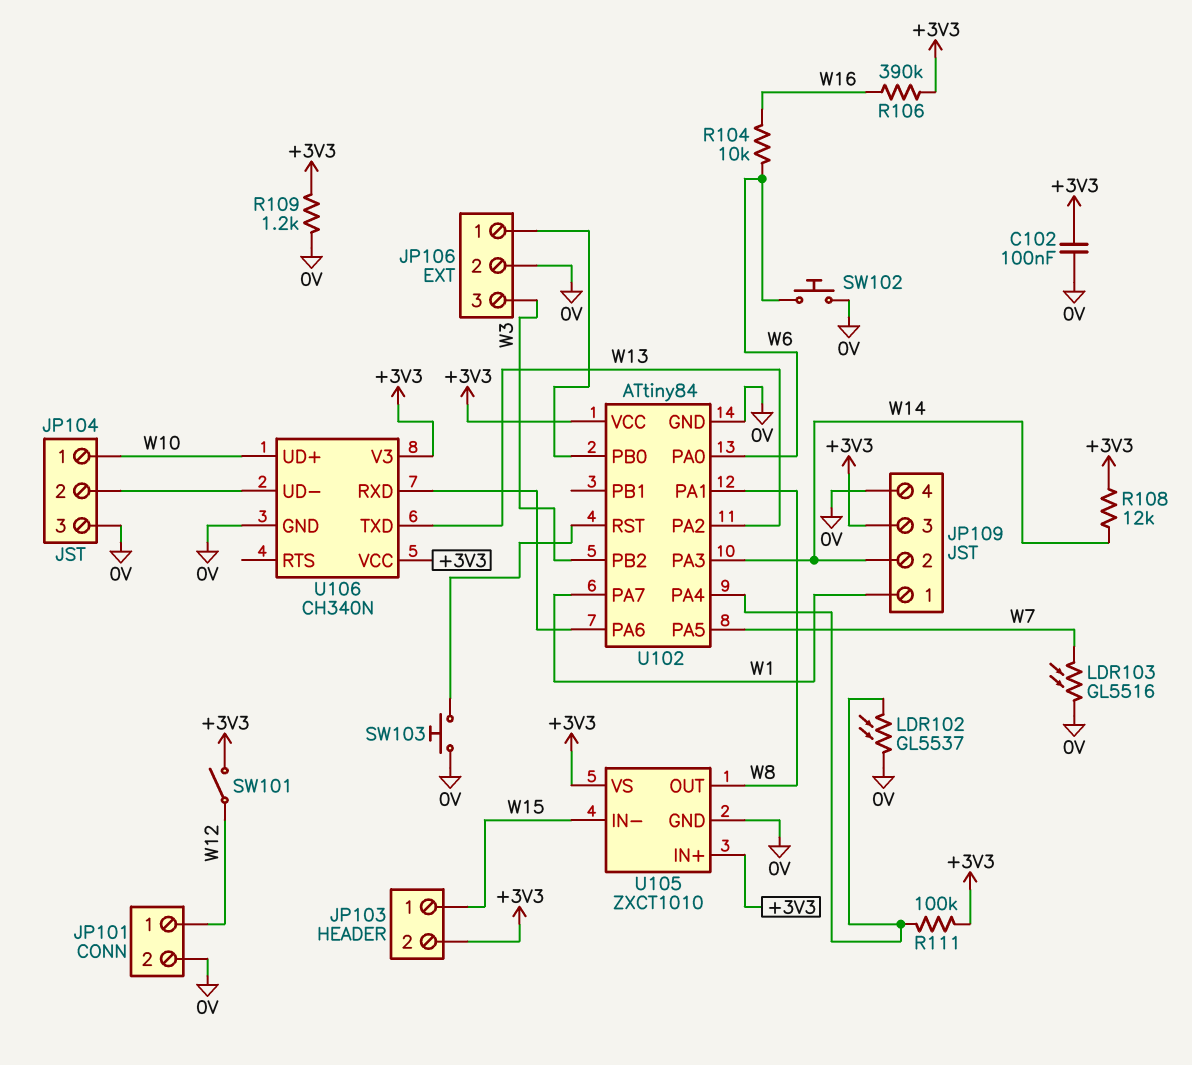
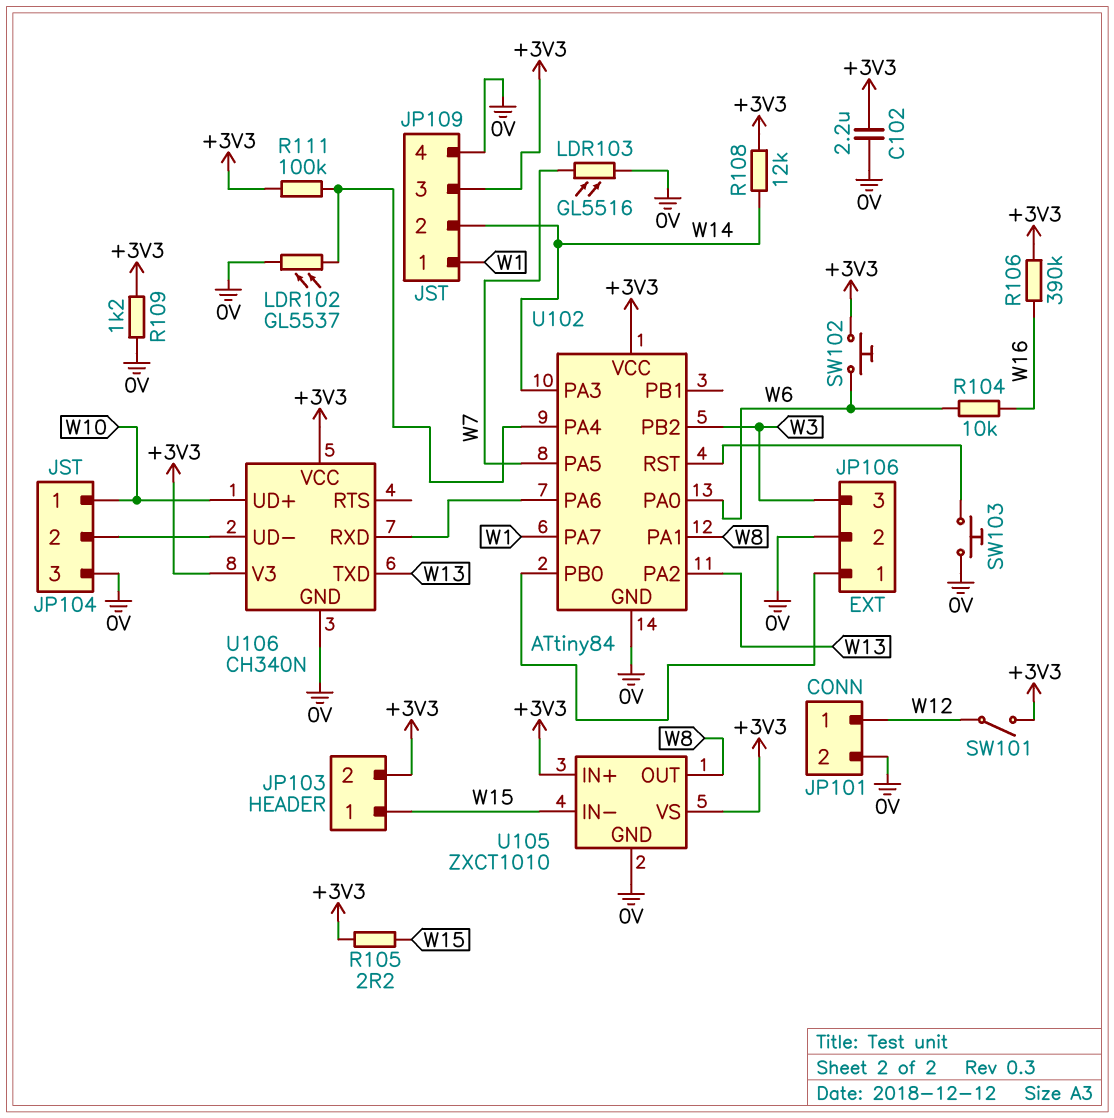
C102: 100nF (+3V3, 0V) -> 2.2uF (+3V3, 0V)
R105: none -> 2.2 (+3V3, W15)
SW102: button (0V, W6) -> button (+3V3, W6)

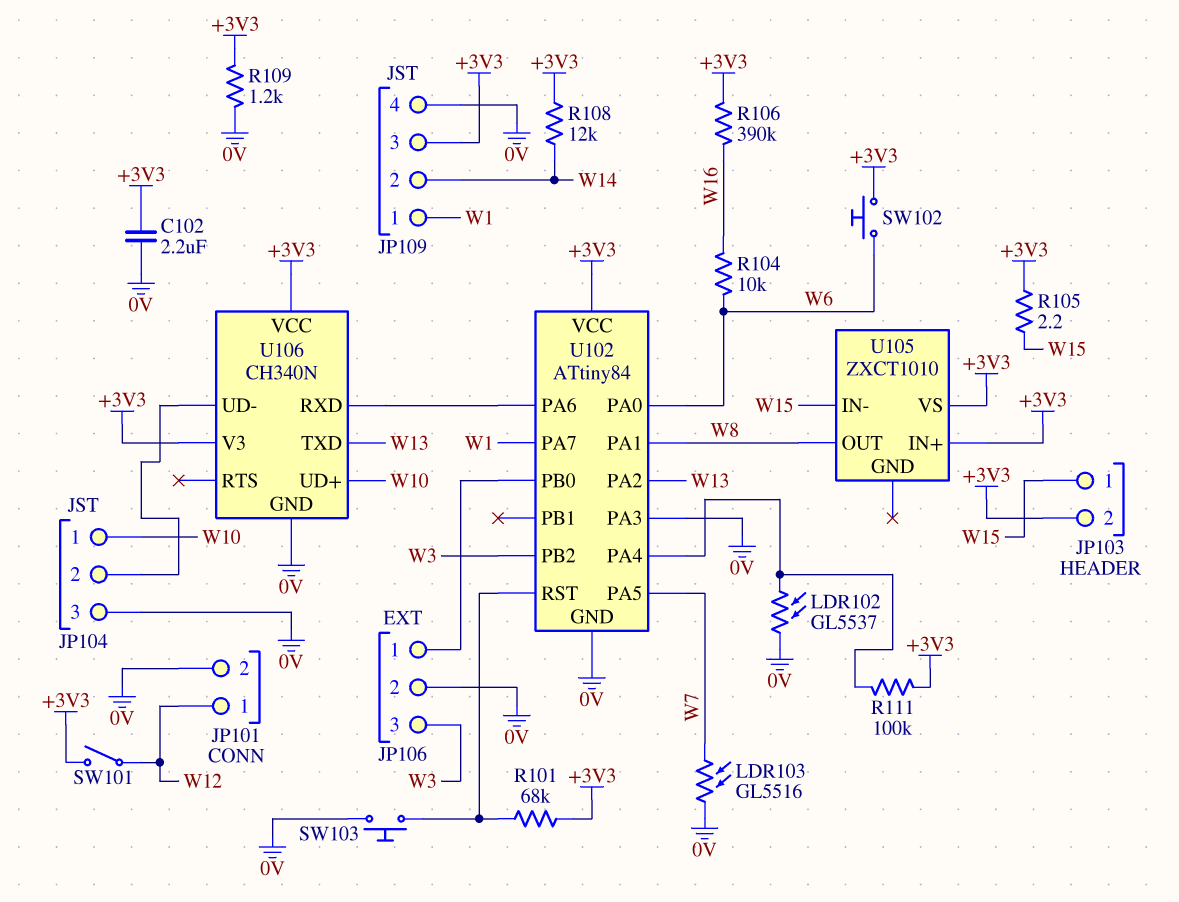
R101: none -> 68k (+3V3, U102/RST)
U102 pin PA3: W14 -> 0V
U105 pin GND: 0V -> none

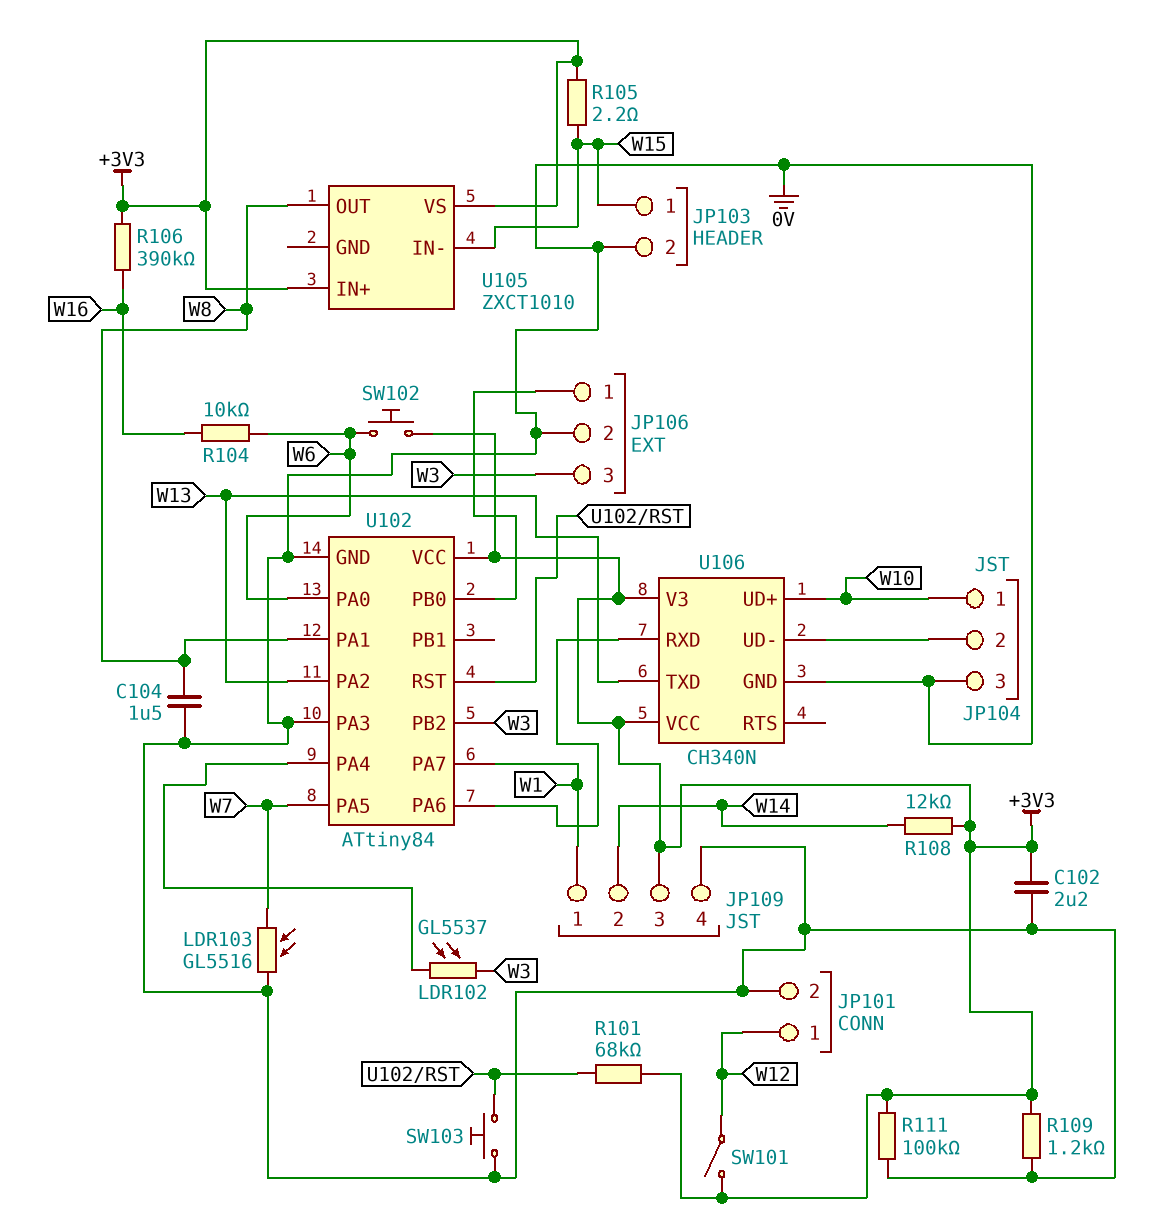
C104: none -> 1.5uF (0V, W8)
JP103 pin 2: +3V3 -> 0V
LDR102: GL5537 (0V, U102/PA4) -> GL5537 (U102/PA4, W3)
R111: 100k (+3V3, U102/PA4) -> 100k (+3V3, 0V)

